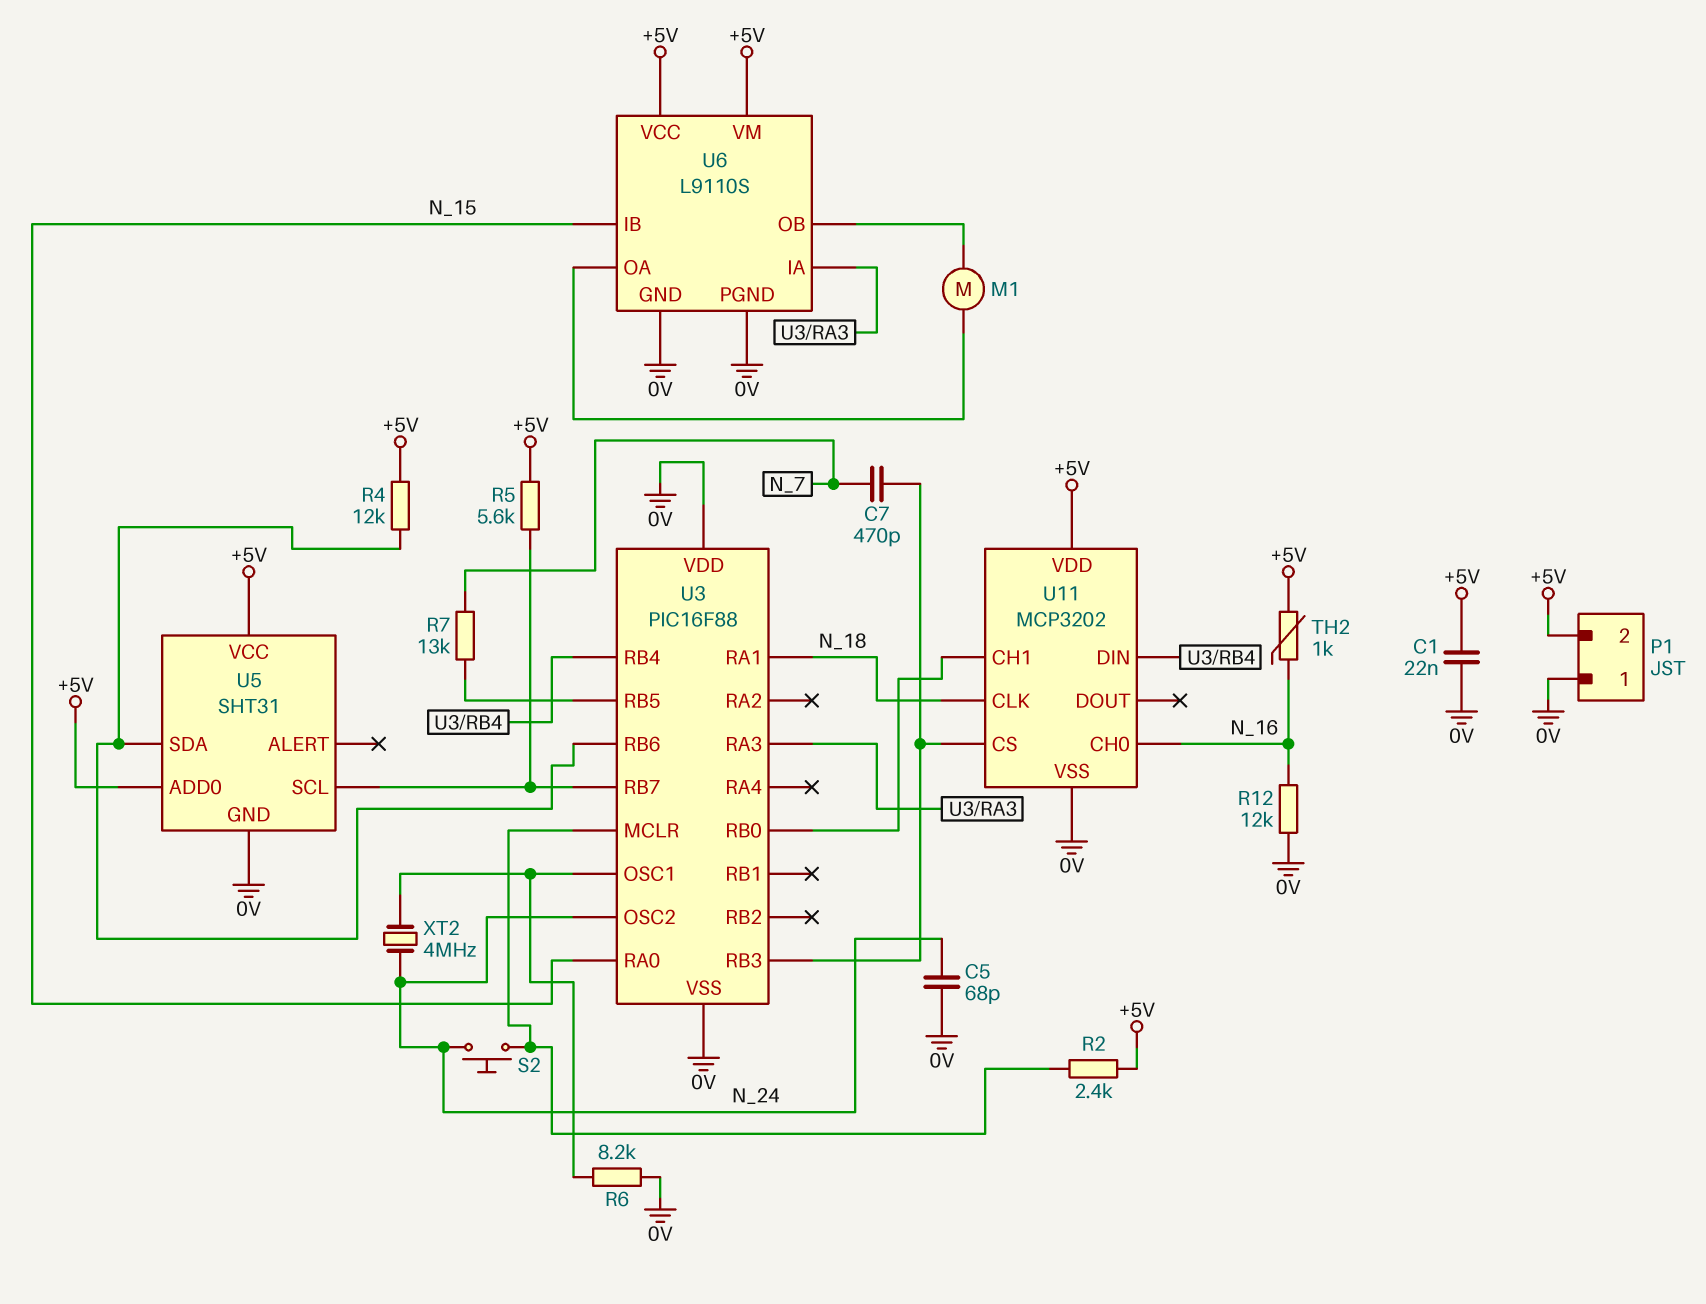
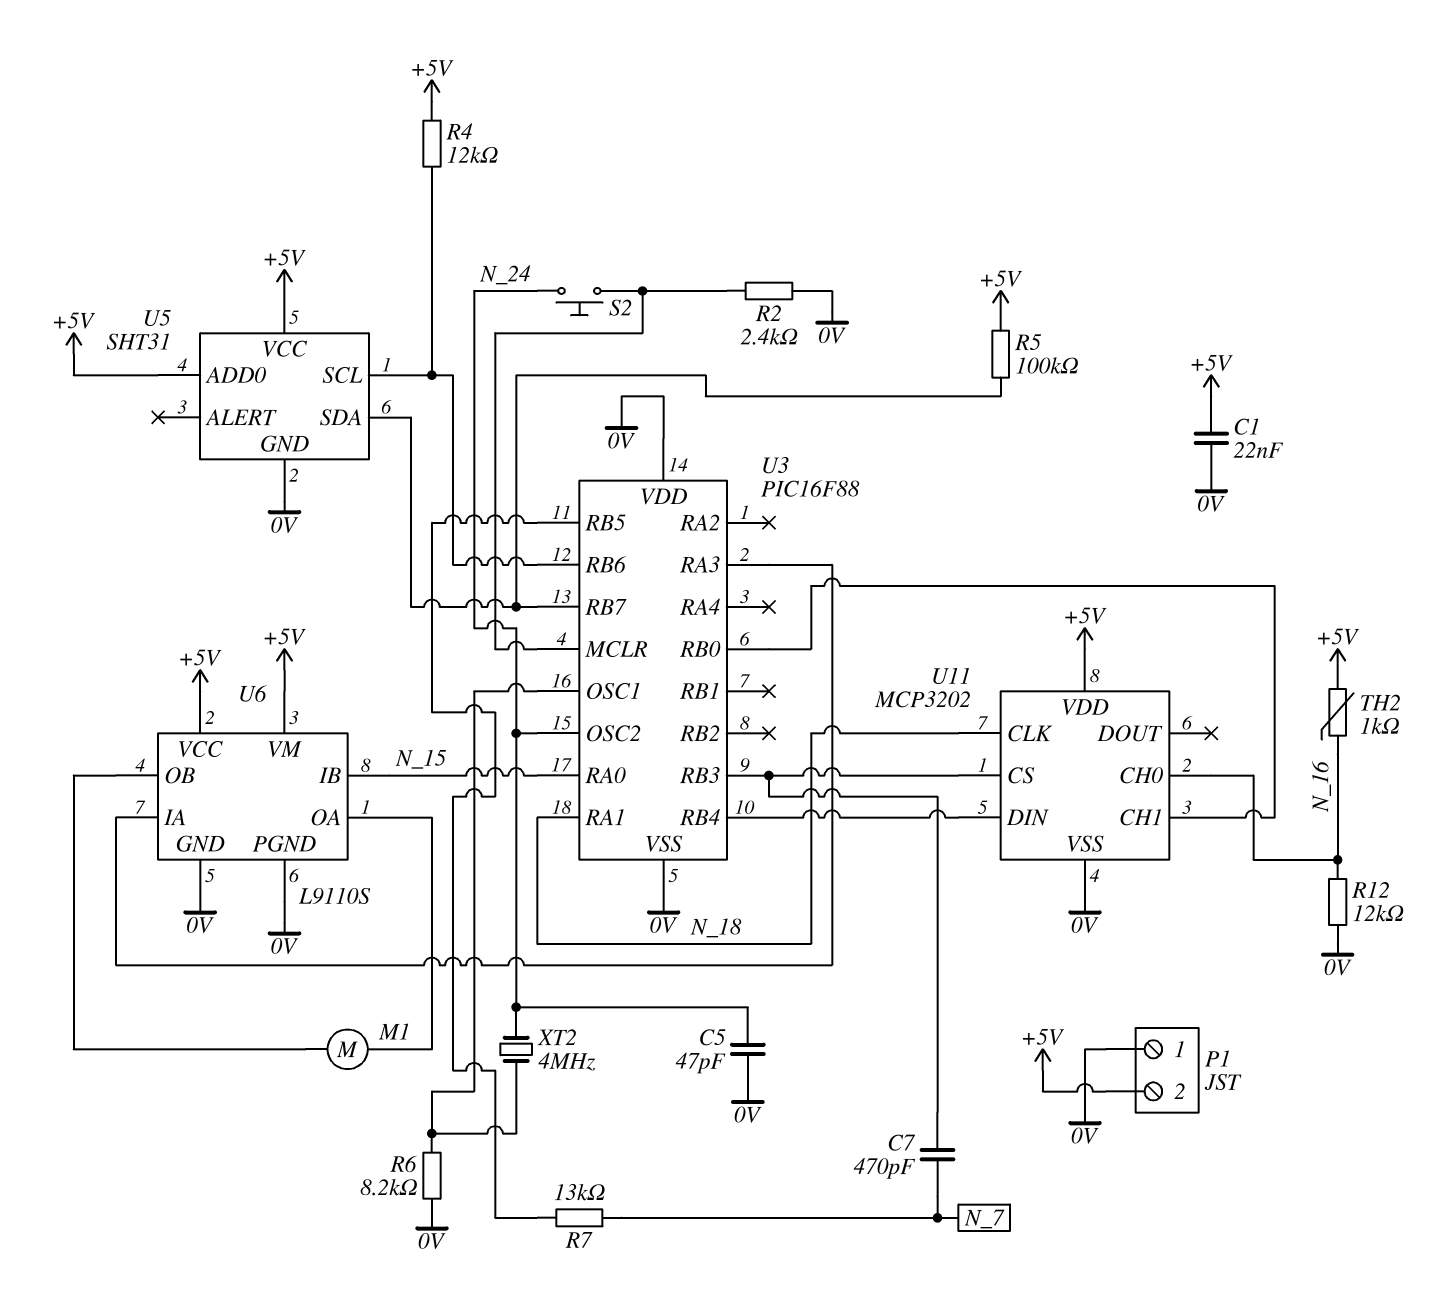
C5: 68pF (0V, N_24) -> 47pF (0V, N_24)
R2: 2.4k (+5V, U3/MCLR) -> 2.4k (0V, U3/MCLR)
R5: 5.6k (+5V, U3/RB7) -> 100k (+5V, U3/RB7)
U5 pin SCL: U3/RB7 -> U3/RB6
U5 pin SDA: U3/RB6 -> U3/RB7

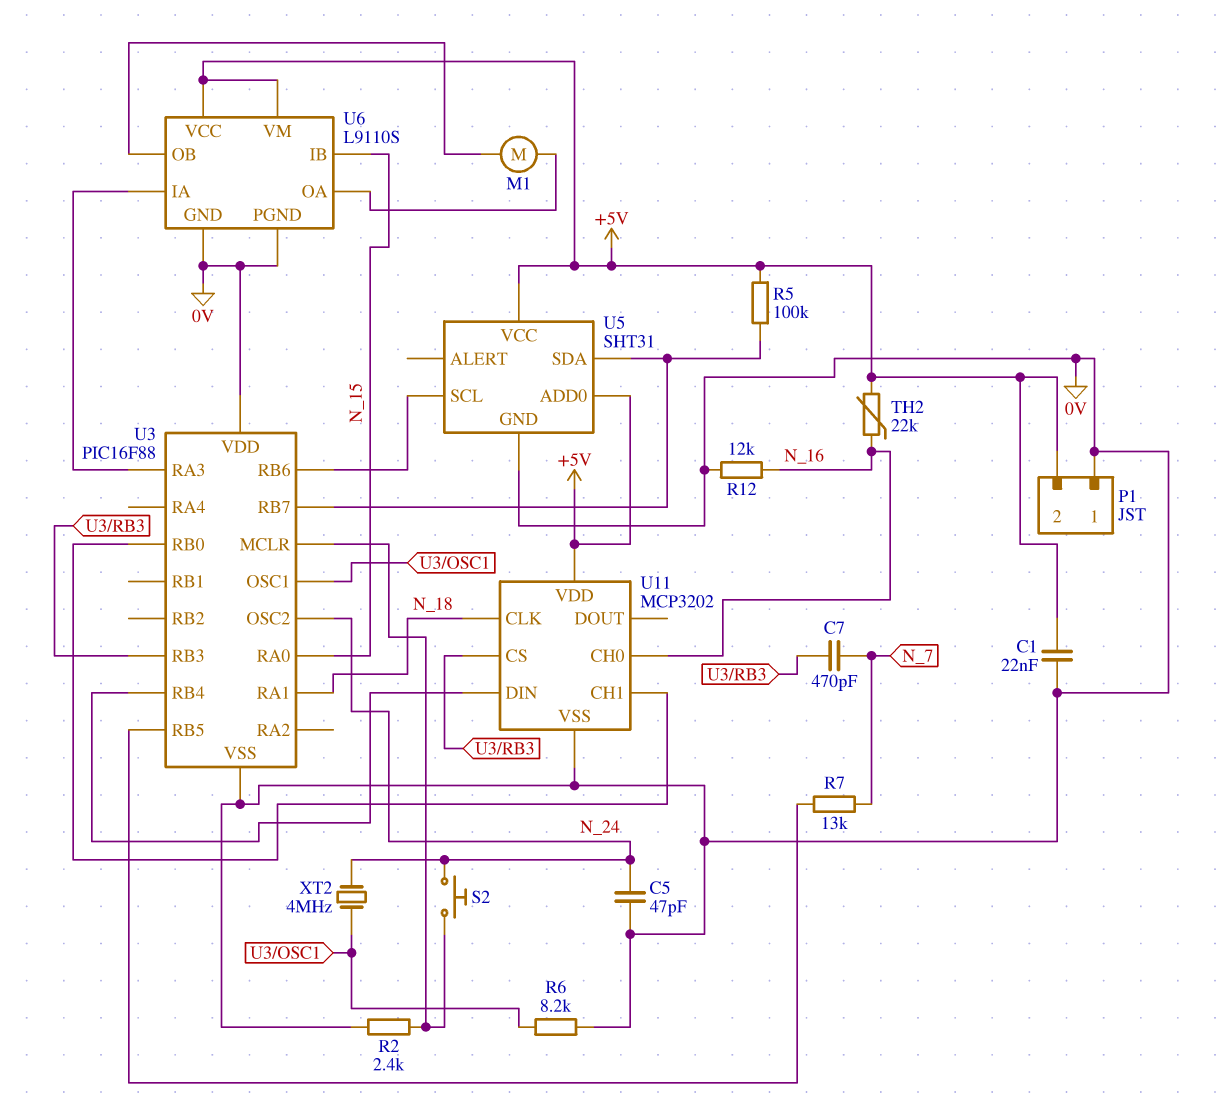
R4: 12k (+5V, U3/RB6) -> none
TH2: 1k (+5V, N_16) -> 22k (+5V, N_16)

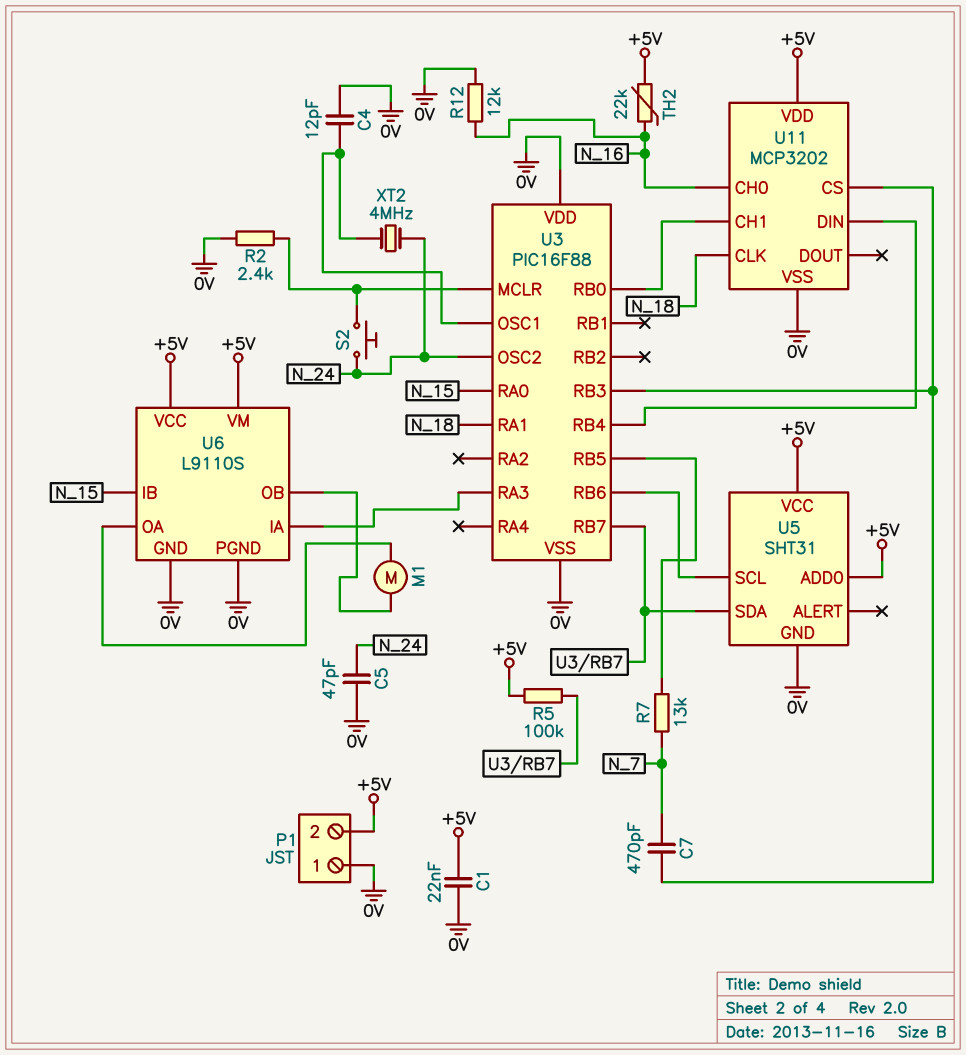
C4: none -> 12pF (0V, U3/OSC1)
R6: 8.2k (0V, U3/OSC1) -> none

